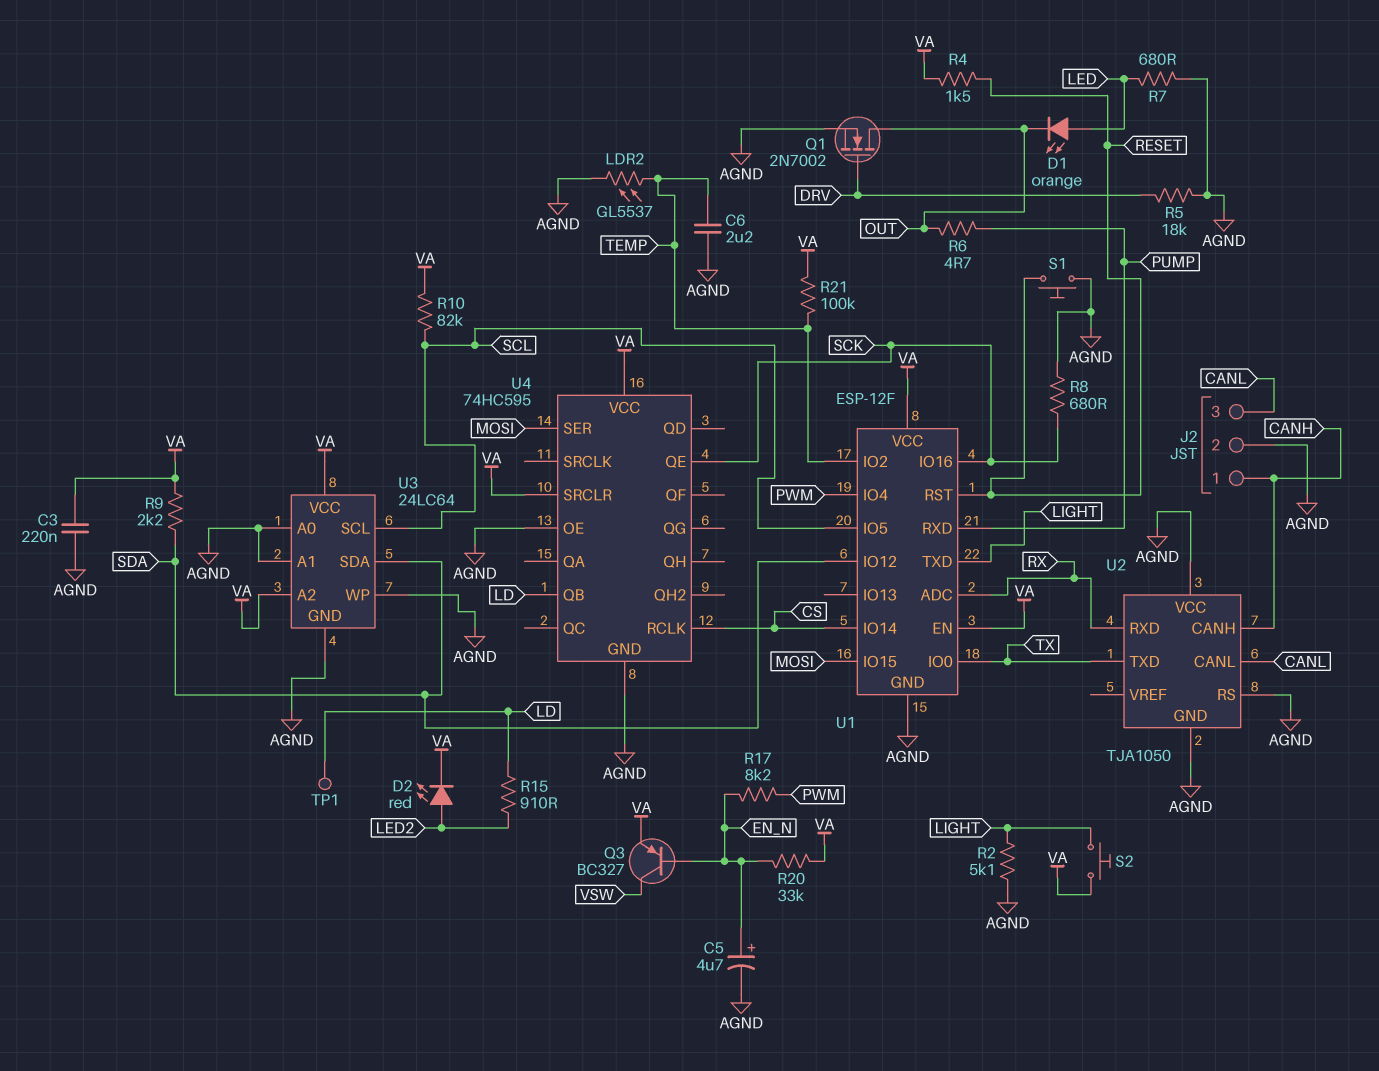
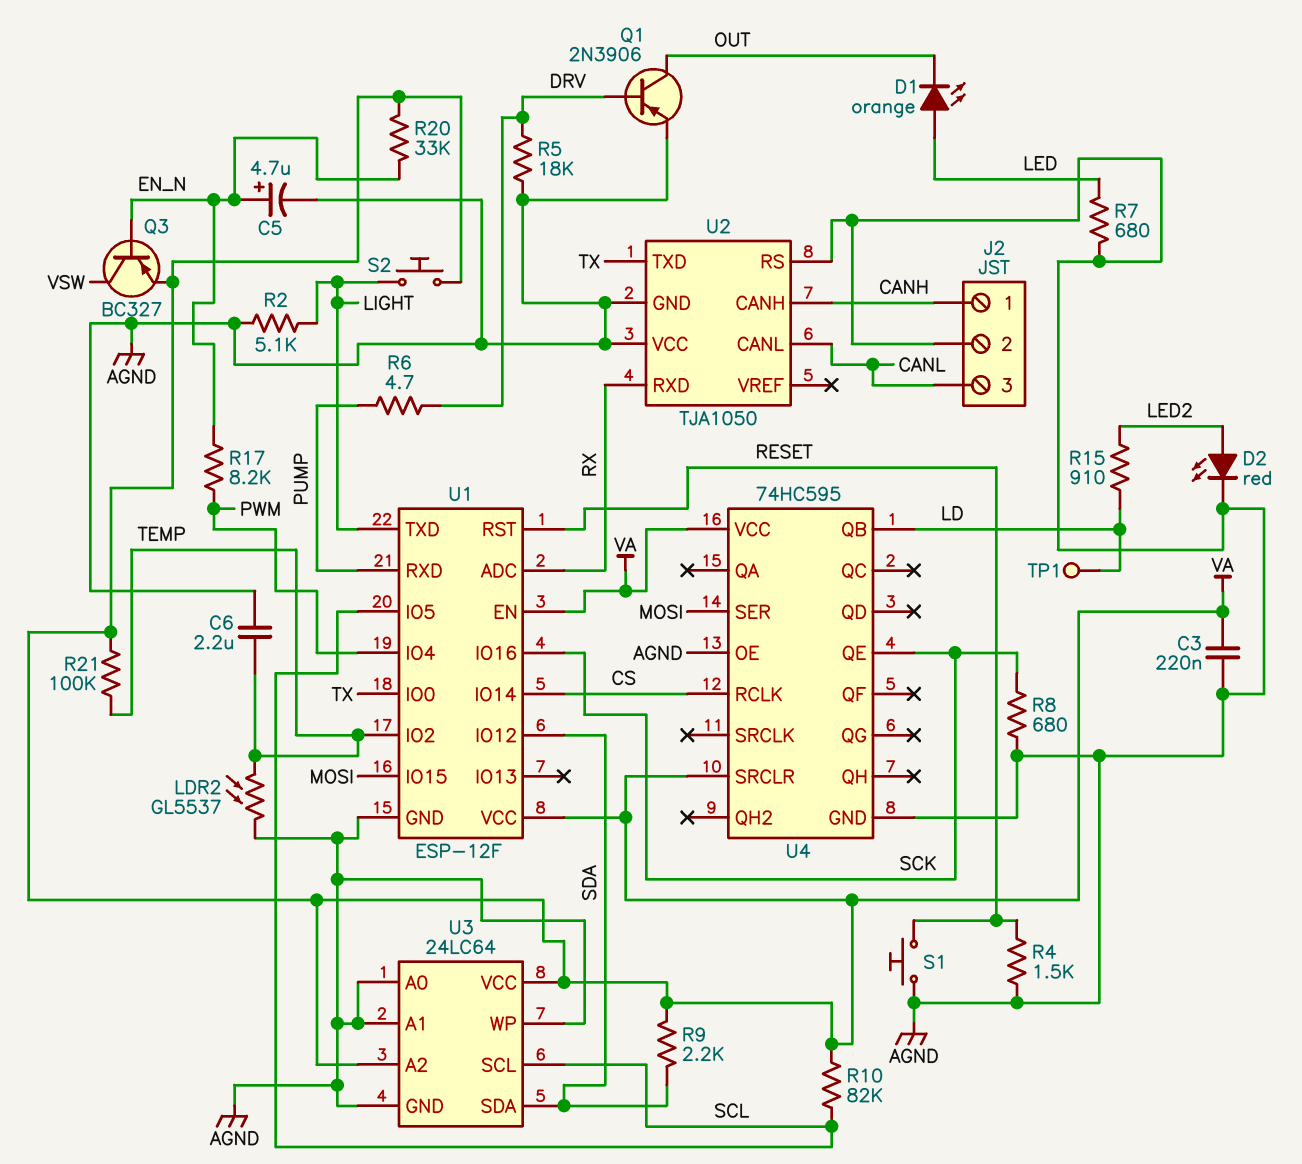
D2: LED red (A LED2, K VA) -> LED red (A LED2, K AGND)
Q1: NMOS 2N7002 (G DRV, D OUT, S AGND) -> PNP 2N3906 (B DRV, C OUT, E AGND)
R4: 1.5k (RESET, VA) -> 1.5k (AGND, RESET)
R6: 4.7 (OUT, PUMP) -> 4.7 (DRV, PUMP)

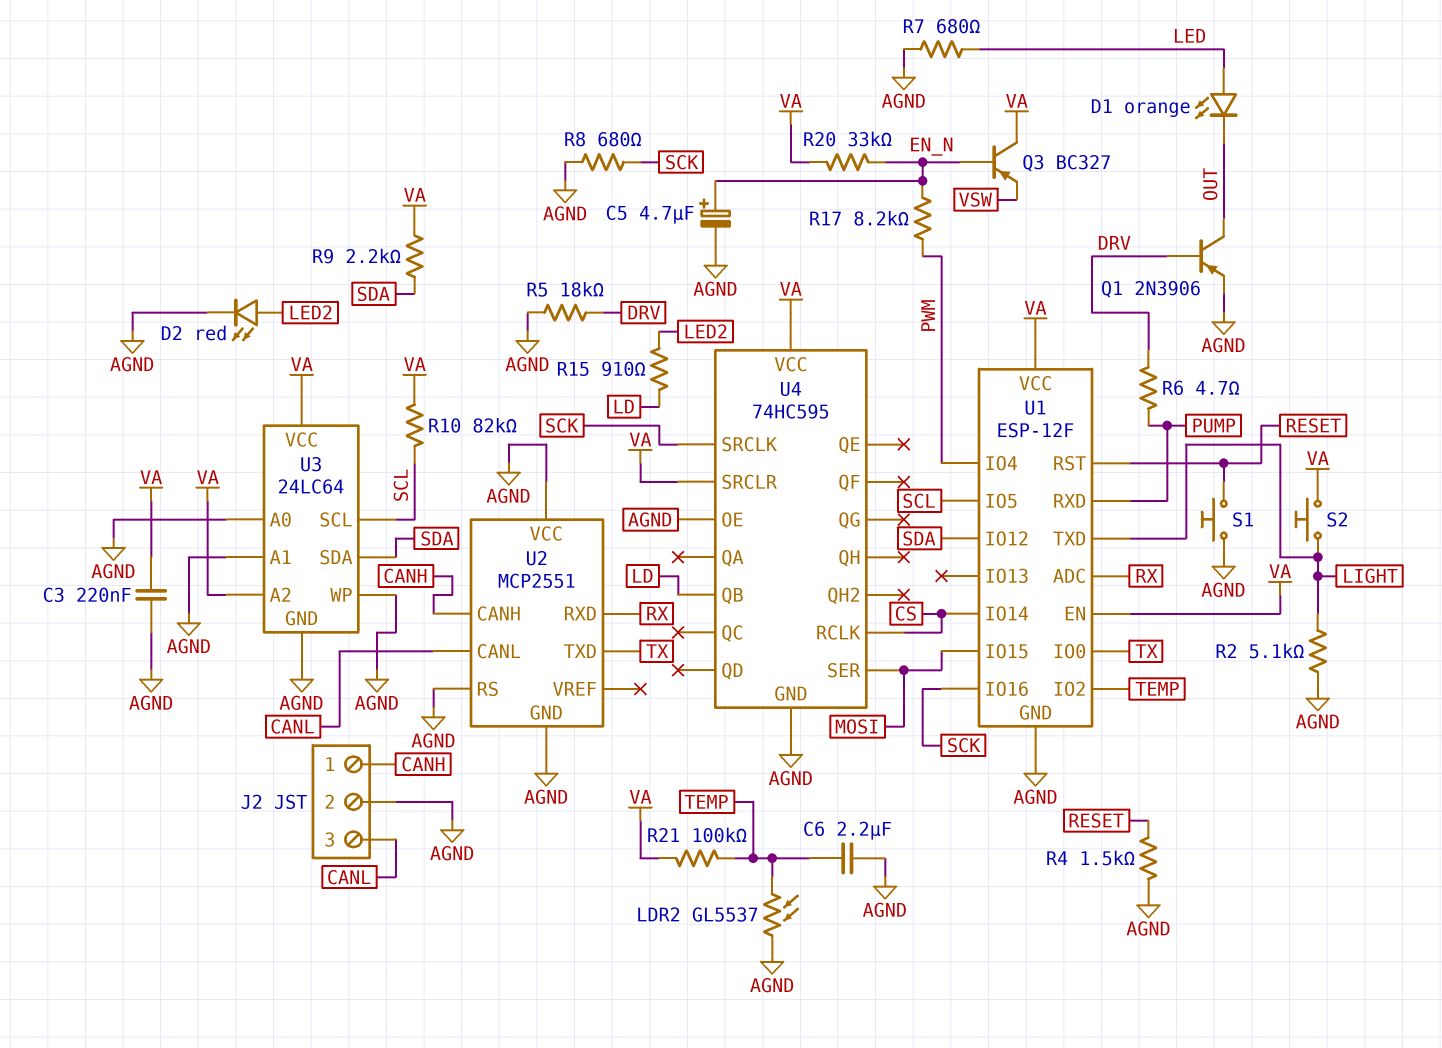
Q3: PNP BC327 (B EN_N, C VSW, E VA) -> PNP BC327 (B EN_N, C VA, E VSW)
TP1: test point (LD) -> none
U2: TJA1050 -> MCP2551
U4 pin QE: SCK -> none
U4 pin SRCLK: none -> SCK

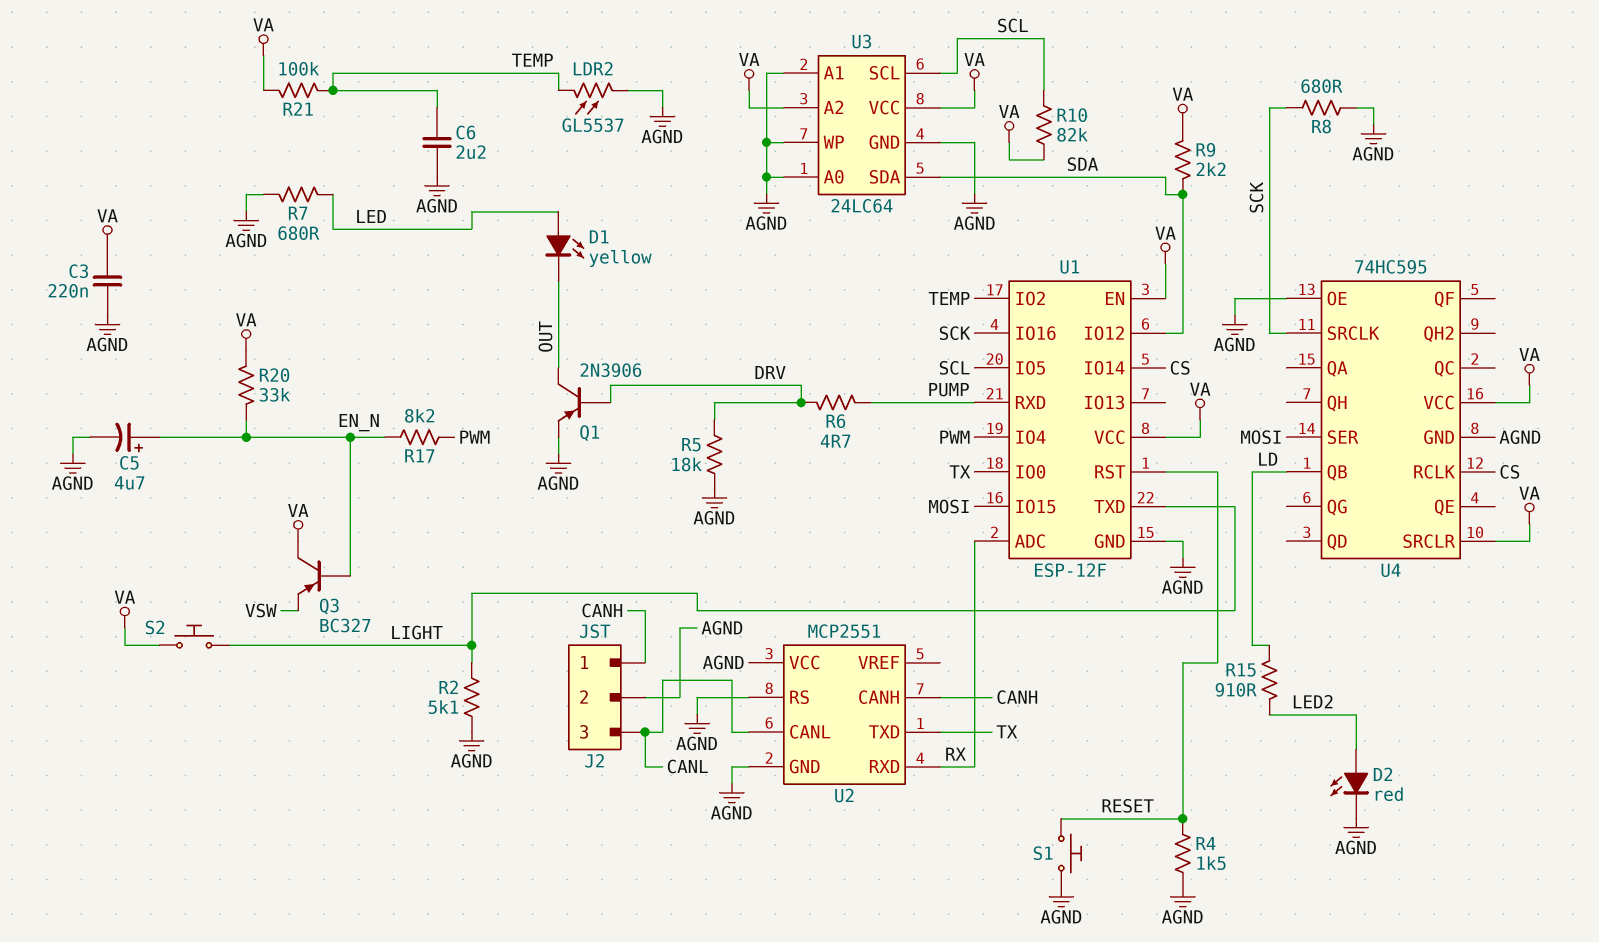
D1: LED orange (A LED, K OUT) -> LED yellow (A LED, K OUT)

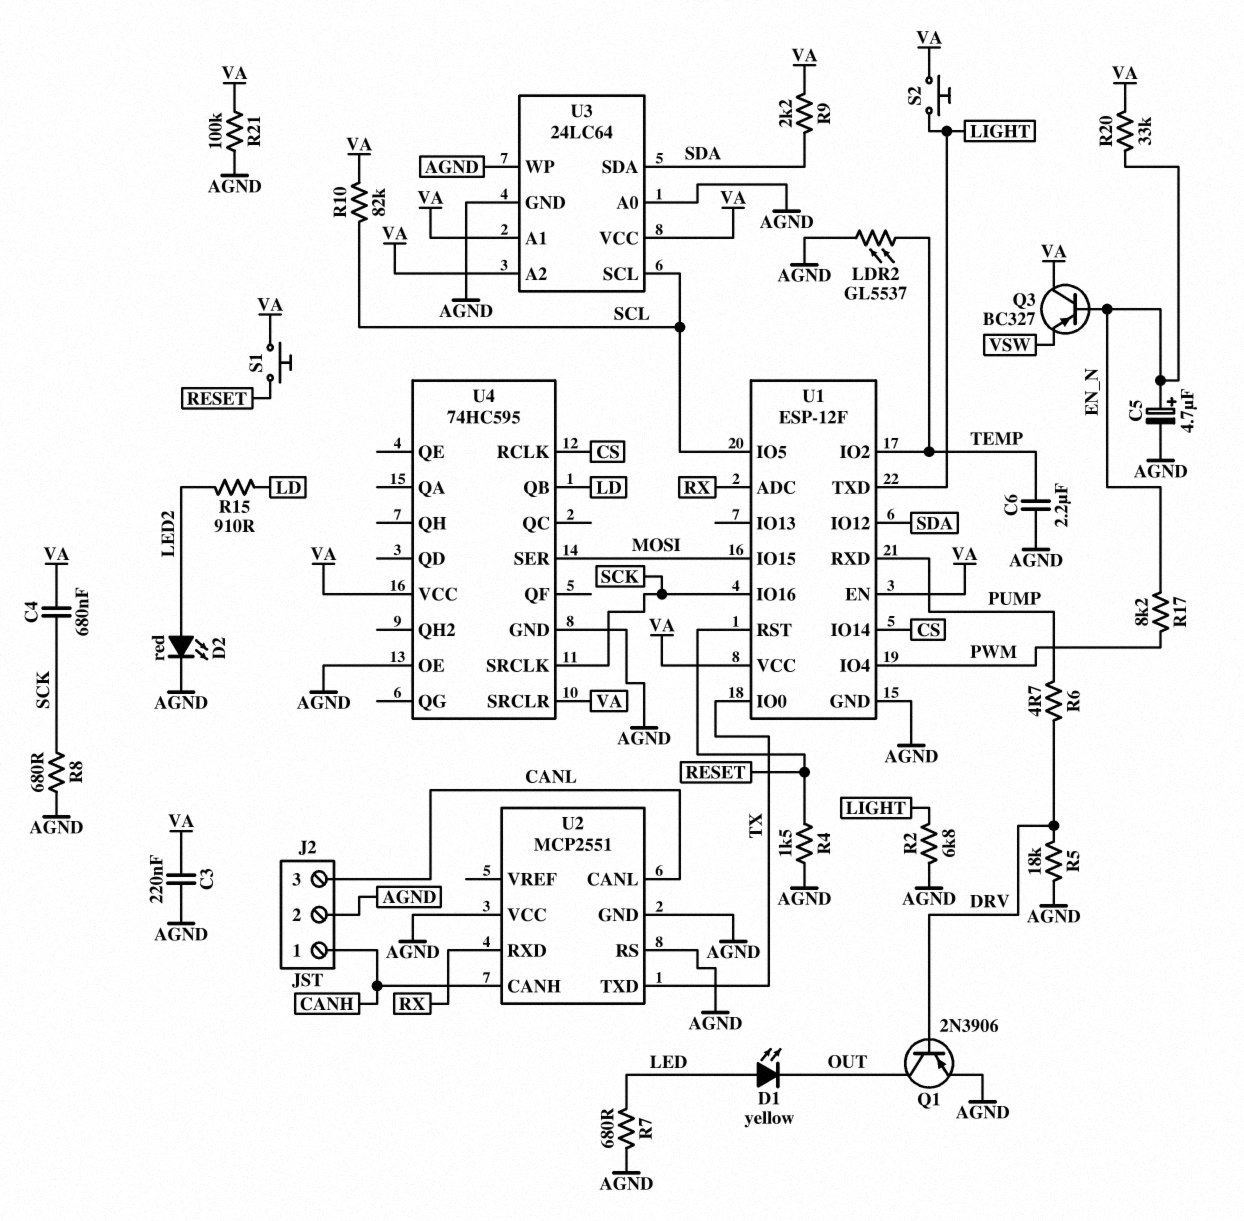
C4: none -> 680nF (SCK, VA)
R2: 5.1k (AGND, LIGHT) -> 6.8k (AGND, LIGHT)
R21: 100k (TEMP, VA) -> 100k (AGND, VA)
S1: button (AGND, RESET) -> button (RESET, VA)
U3 pin A1: AGND -> VA

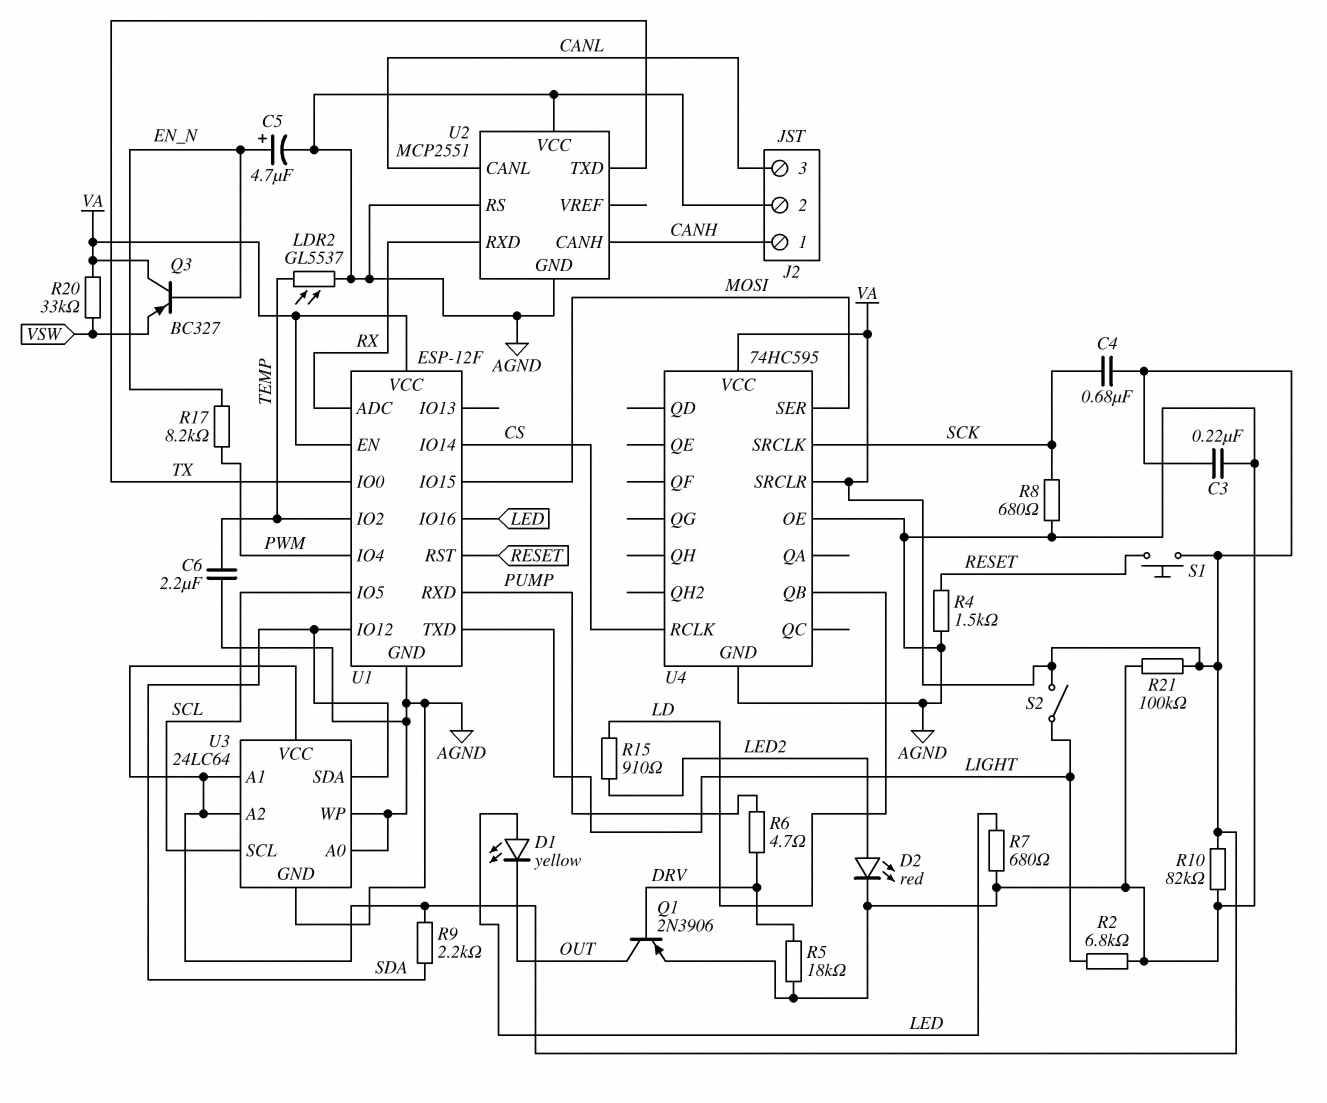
R10: 82k (SCL, VA) -> 82k (AGND, VA)
R20: 33k (EN_N, VA) -> 33k (VA, VSW)
S2: button (LIGHT, VA) -> switch (LIGHT, VA)
U1 pin IO16: SCK -> LED

